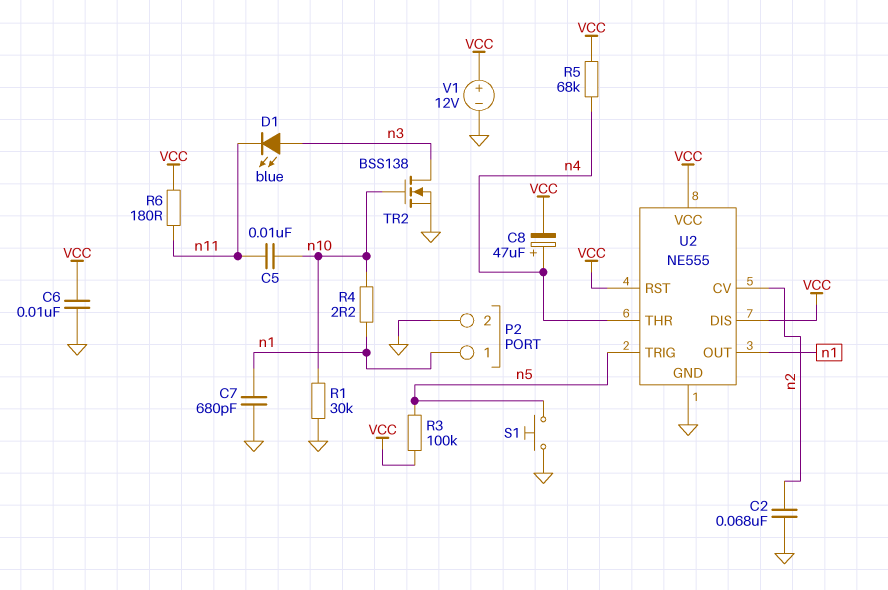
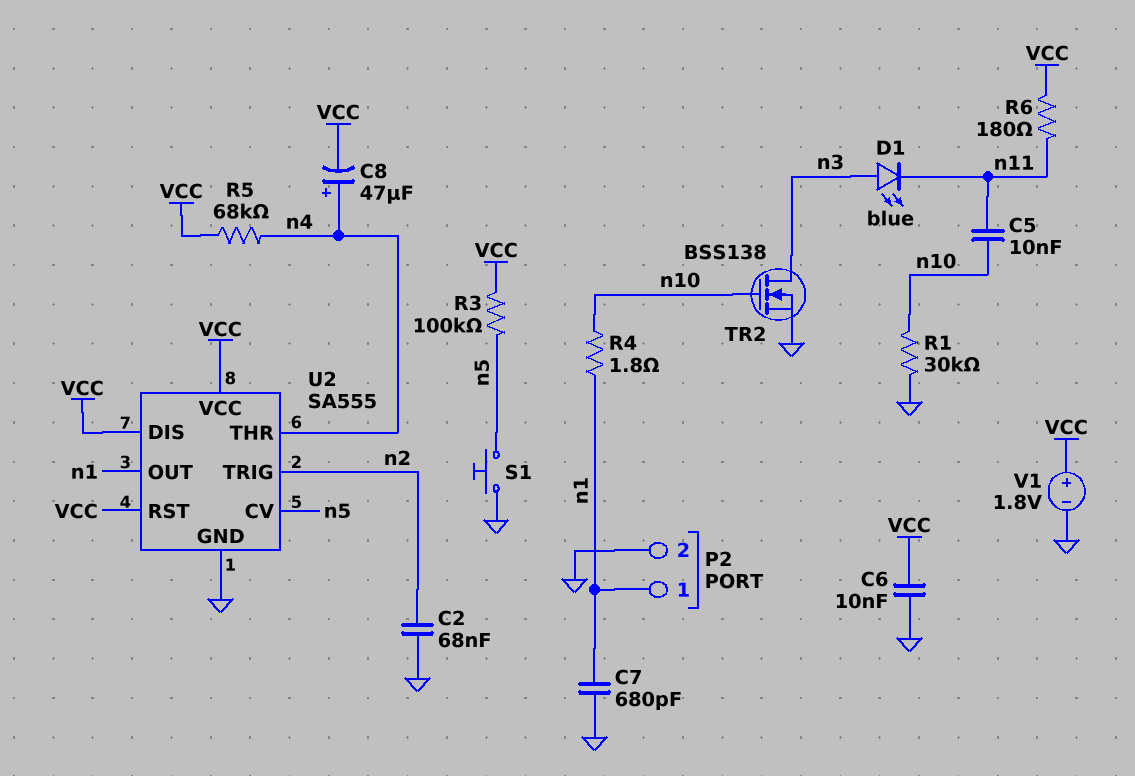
R4: 2.2 (n1, n10) -> 1.8 (n1, n10)
U2: NE555 -> SA555
U2 pin CV: n2 -> n5
U2 pin TRIG: n5 -> n2
V1: 12V (plus VCC, minus GND) -> 1.8V (plus VCC, minus GND)

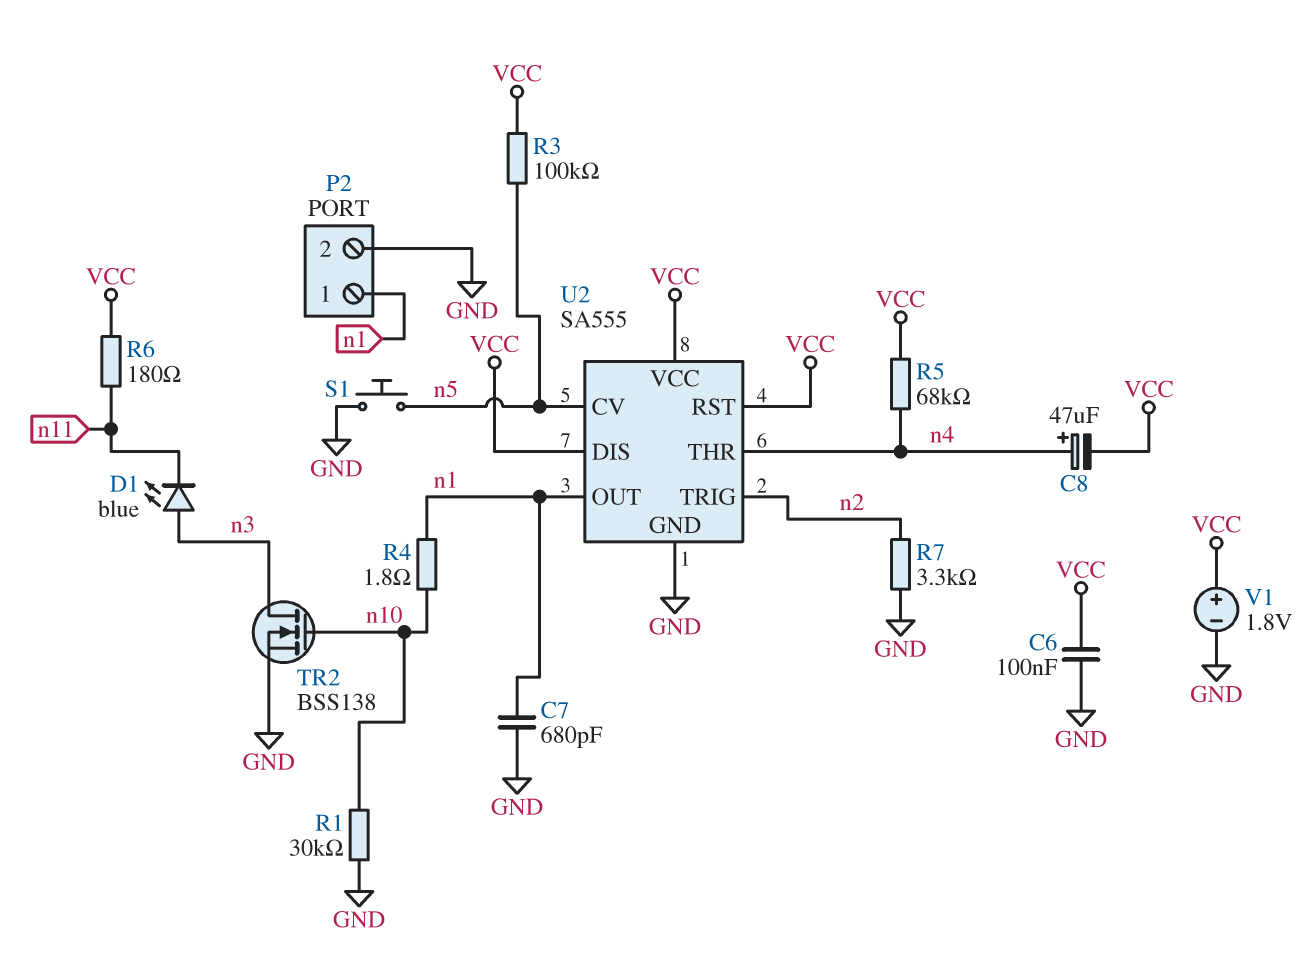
C2: 68nF (GND, n2) -> none
C5: 10nF (n10, n11) -> none
C6: 10nF (GND, VCC) -> 100nF (GND, VCC)
R7: none -> 3.3k (GND, n2)

